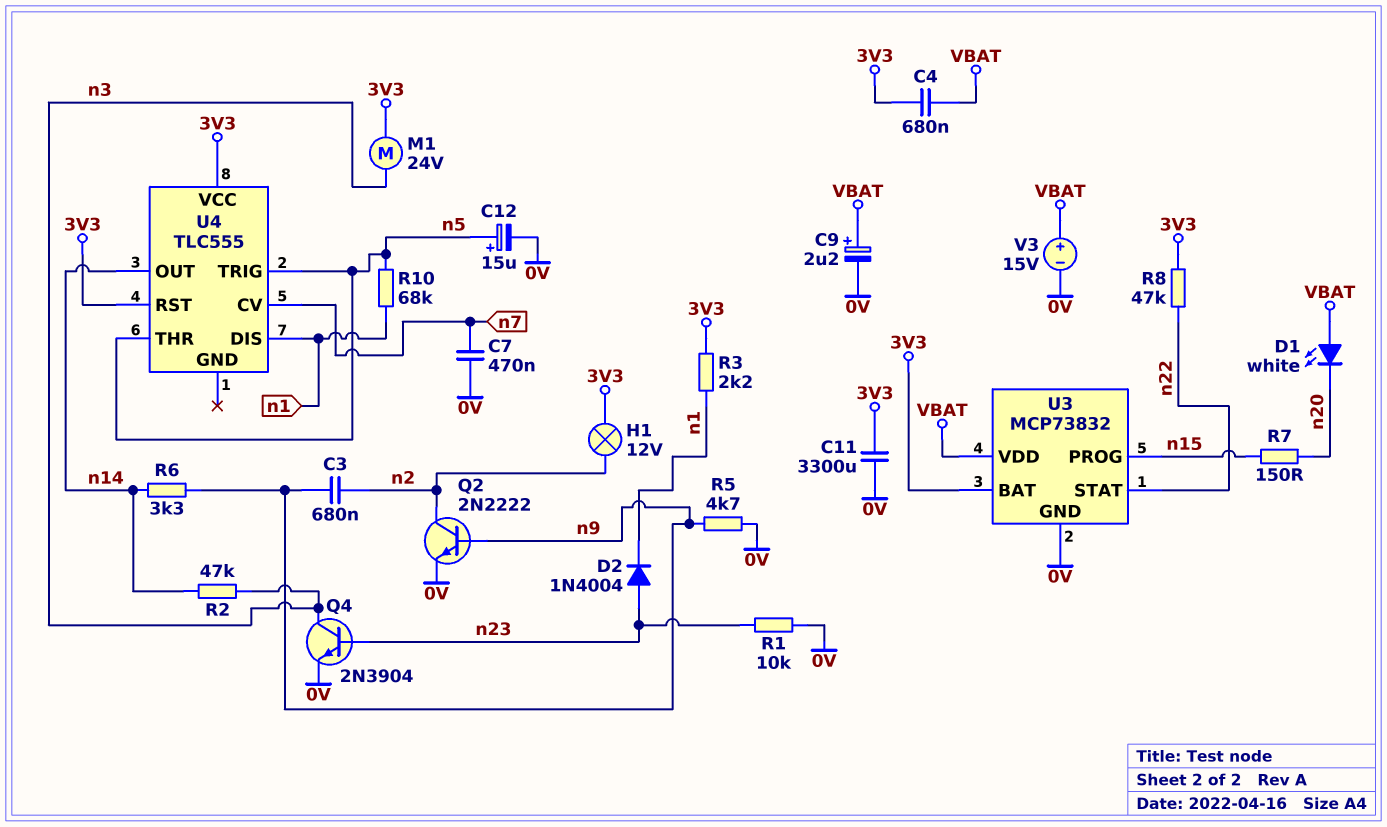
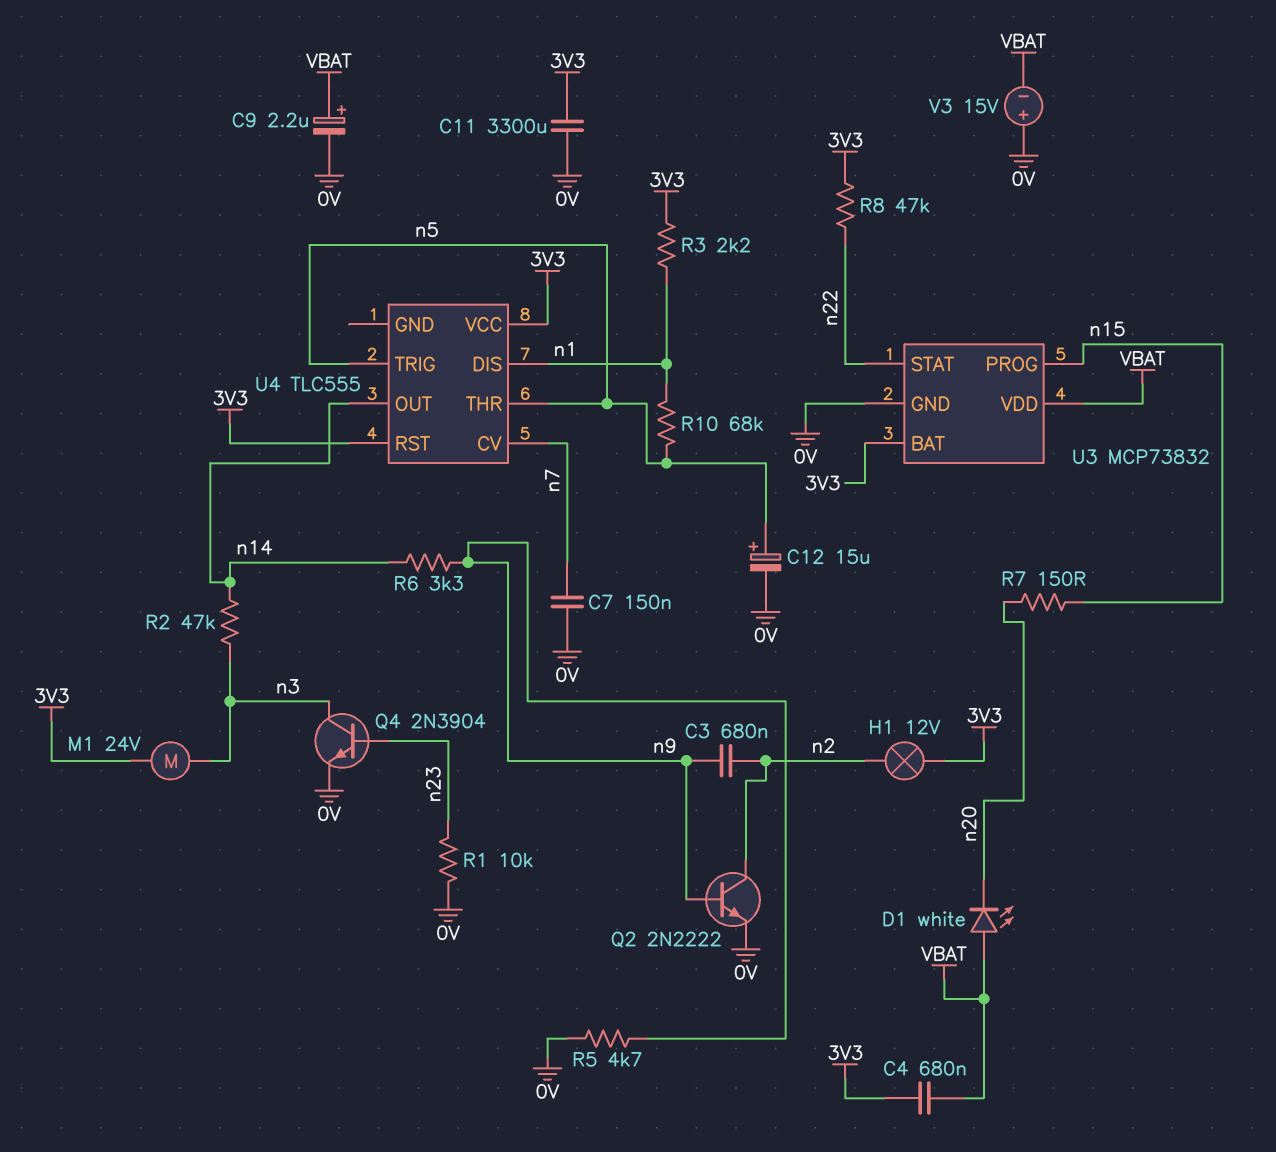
C7: 470nF (0V, n7) -> 150nF (0V, n7)
D2: diode 1N4004 (A n23, K n1) -> none
V3: 15V (plus VBAT, minus 0V) -> 15V (plus 0V, minus VBAT)

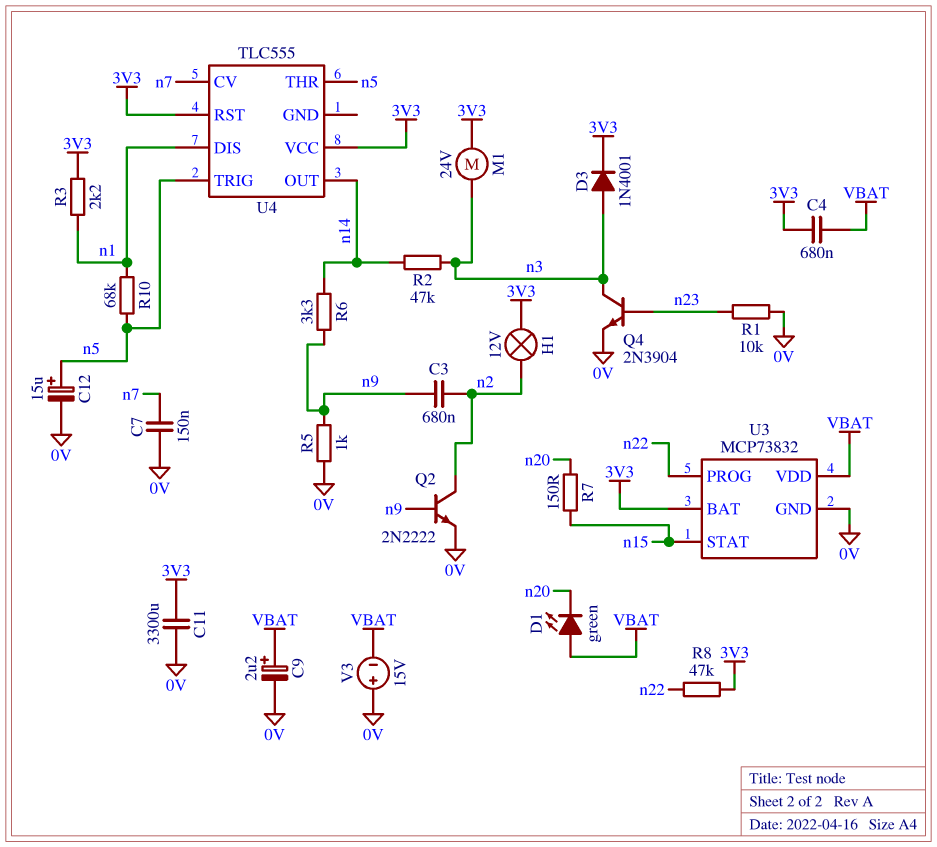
D1: LED white (A VBAT, K n20) -> LED green (A VBAT, K n20)
D3: none -> diode 1N4001 (A n3, K 3V3)
R5: 4.7k (0V, n9) -> 1k (0V, n9)
U3 pin PROG: n15 -> n22
U3 pin STAT: n22 -> n15

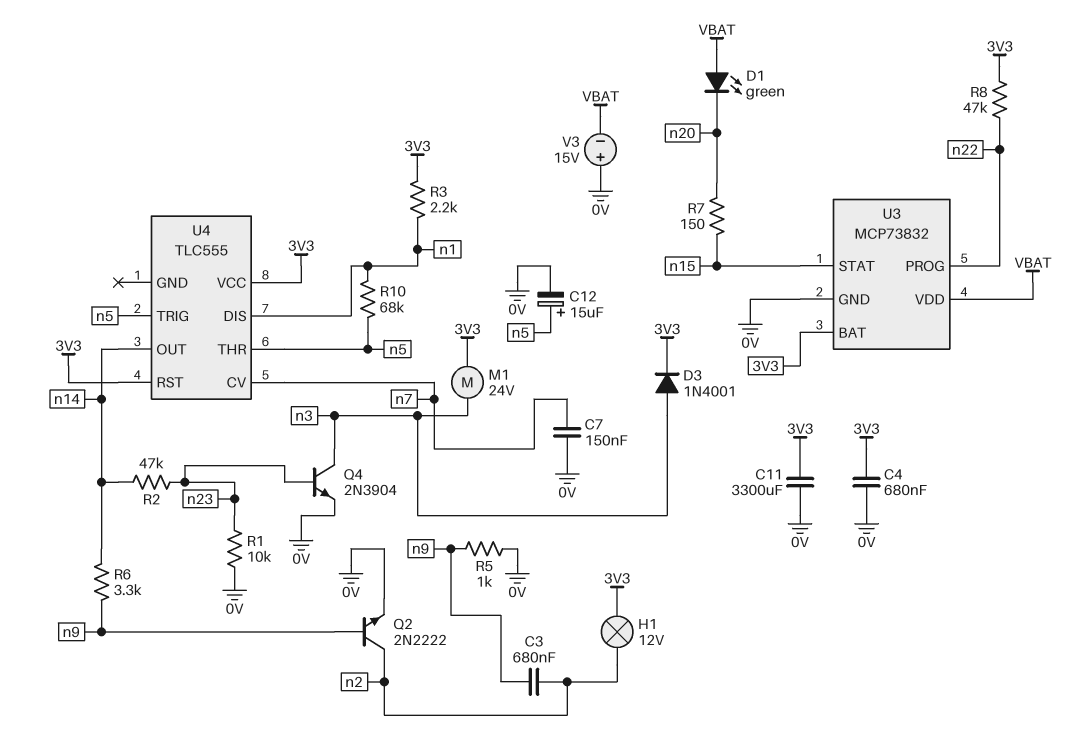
C4: 680nF (3V3, VBAT) -> 680nF (0V, 3V3)
C9: 2.2uF (plus VBAT, minus 0V) -> none
R2: 47k (n3, n14) -> 47k (n14, n23)

